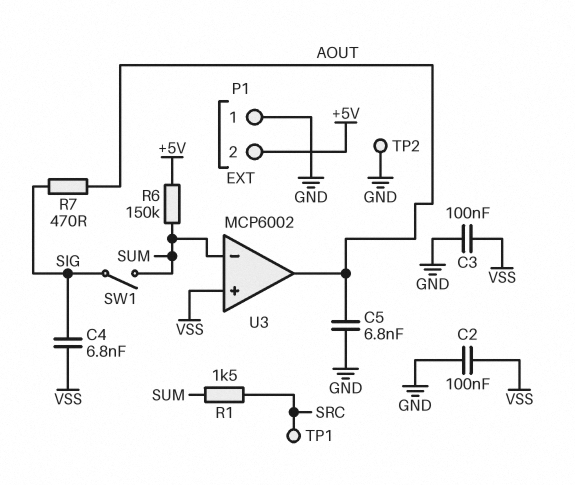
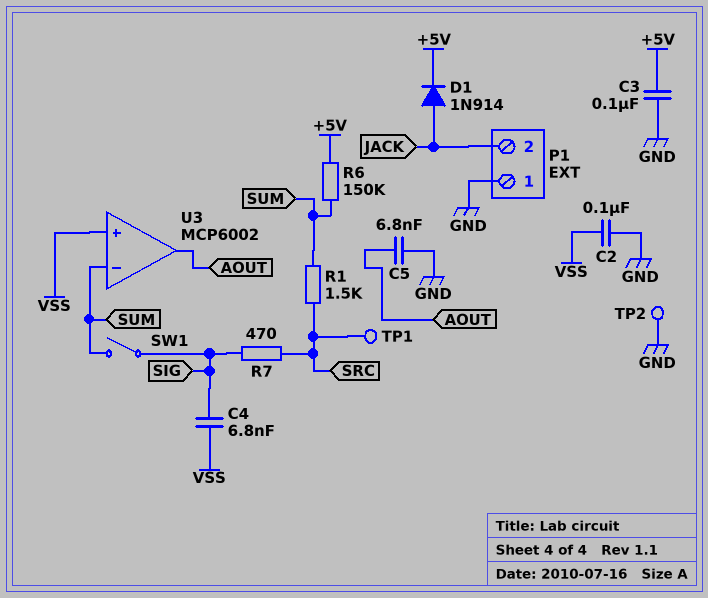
C3: 100nF (GND, VSS) -> 100nF (+5V, GND)
D1: none -> diode 1N914 (A JACK, K +5V)
P1 pin 2: +5V -> JACK
R7: 470 (AOUT, SIG) -> 470 (SIG, SRC)

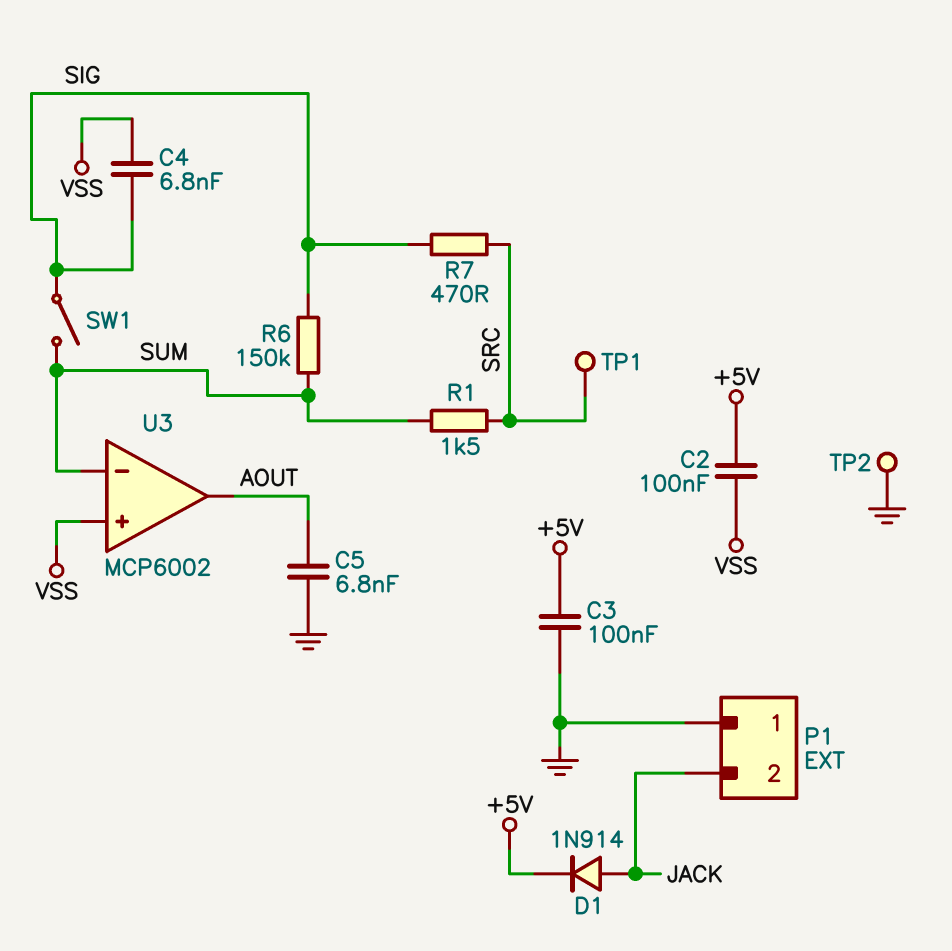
C2: 100nF (GND, VSS) -> 100nF (+5V, VSS)
R6: 150k (+5V, SUM) -> 150k (SIG, SUM)

